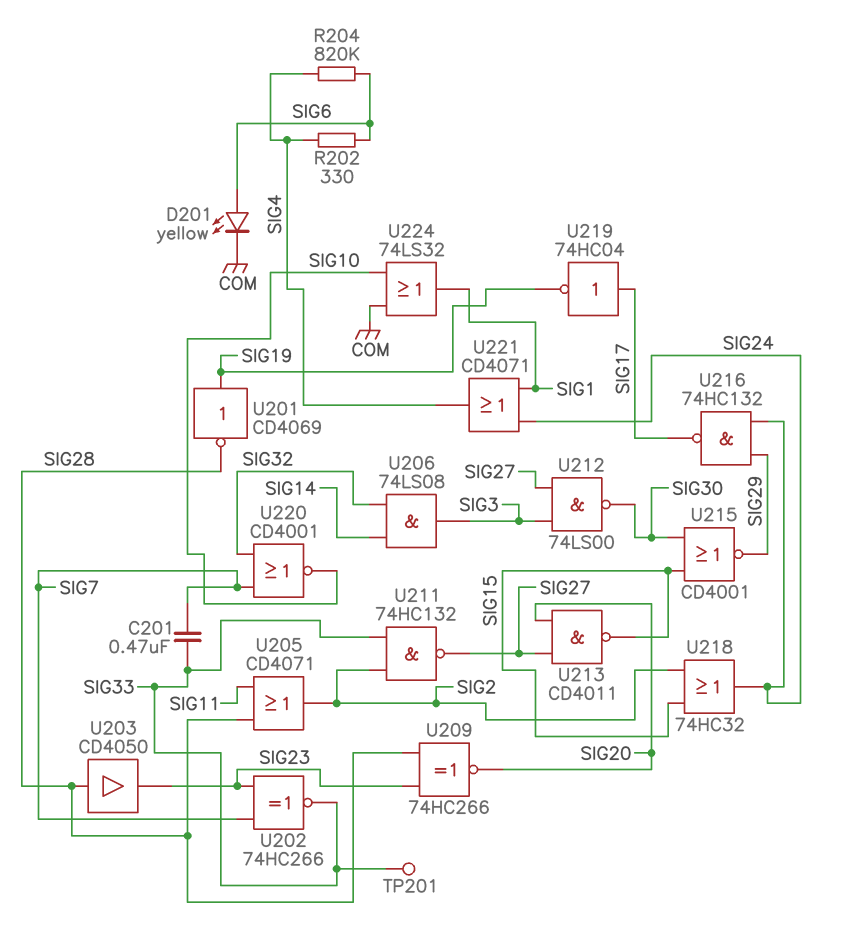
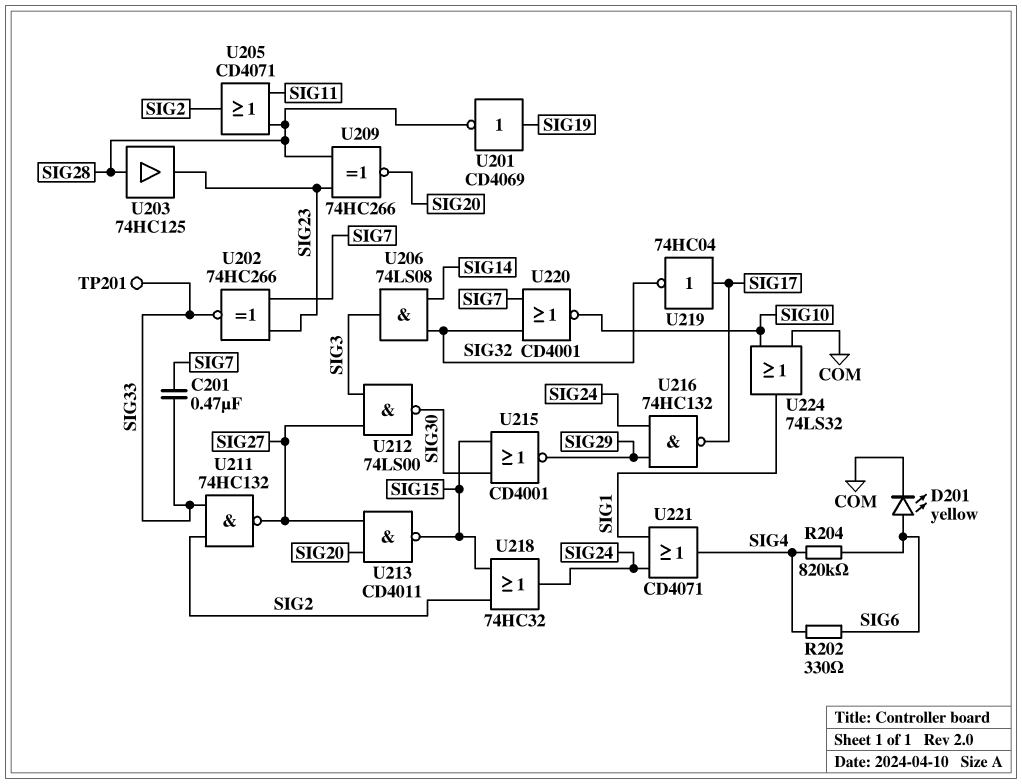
U203: buffer CD4050 (in SIG28, out SIG23) -> buffer 74HC125 (in SIG28, out SIG23)
U219: NOT 74HC04 (in SIG17, out SIG19) -> NOT 74HC04 (in SIG17, out SIG32)

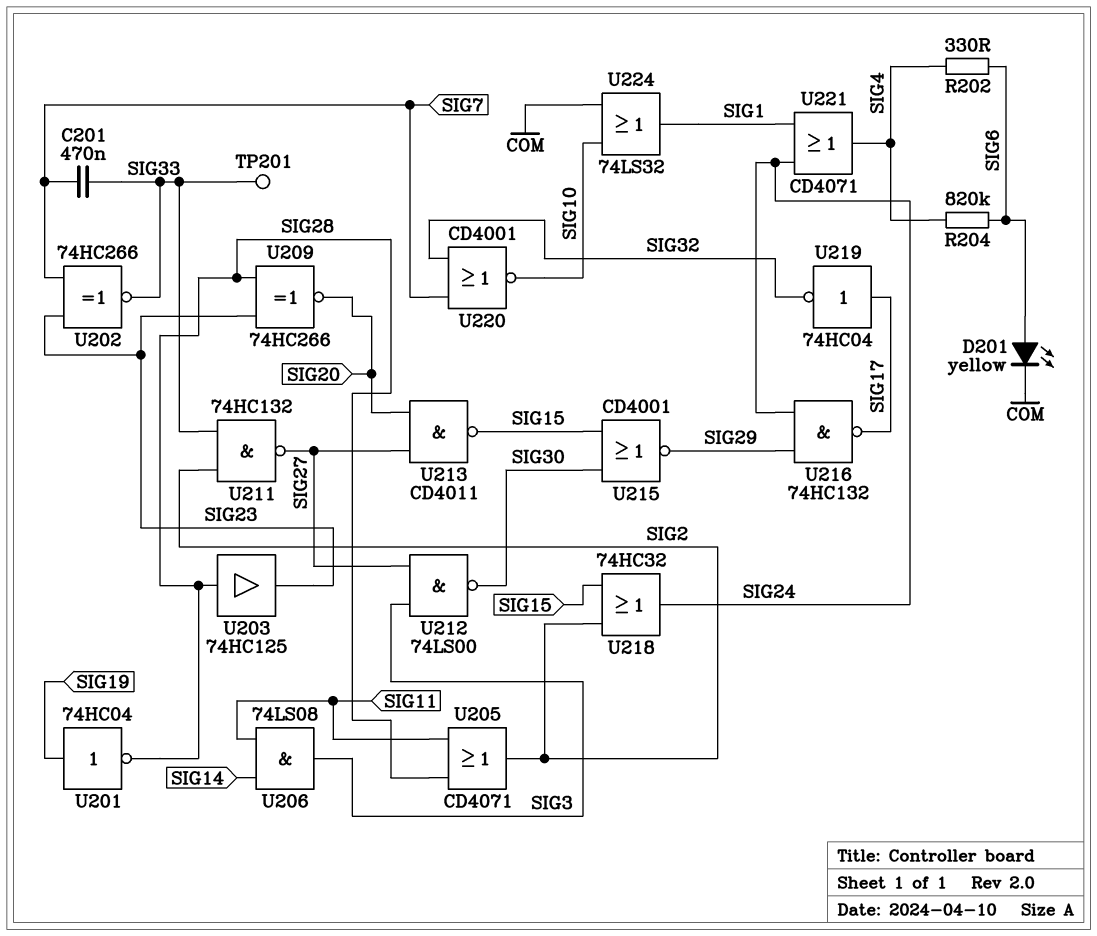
U201: NOT CD4069 (in SIG19, out SIG28) -> NOT 74HC04 (in SIG19, out SIG28)
U206: AND 74LS08 (in SIG14, in SIG32, out SIG3) -> AND 74LS08 (in SIG11, in SIG14, out SIG3)

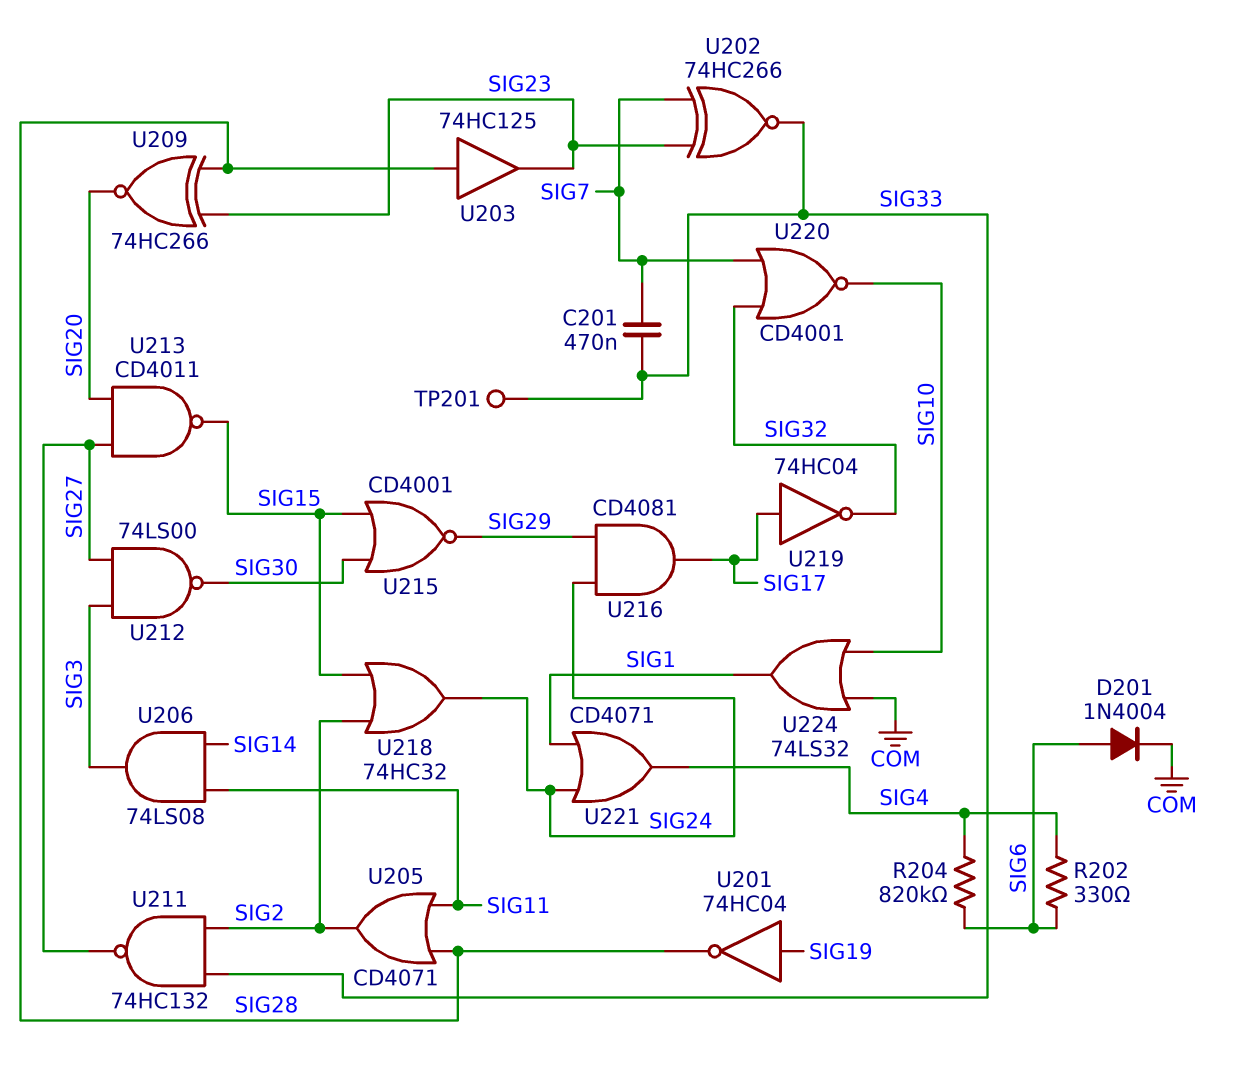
D201: LED yellow (A SIG6, K COM) -> diode 1N4004 (A SIG6, K COM)
U216: NAND 74HC132 (in SIG24, in SIG29, out SIG17) -> AND CD4081 (in SIG24, in SIG29, out SIG17)

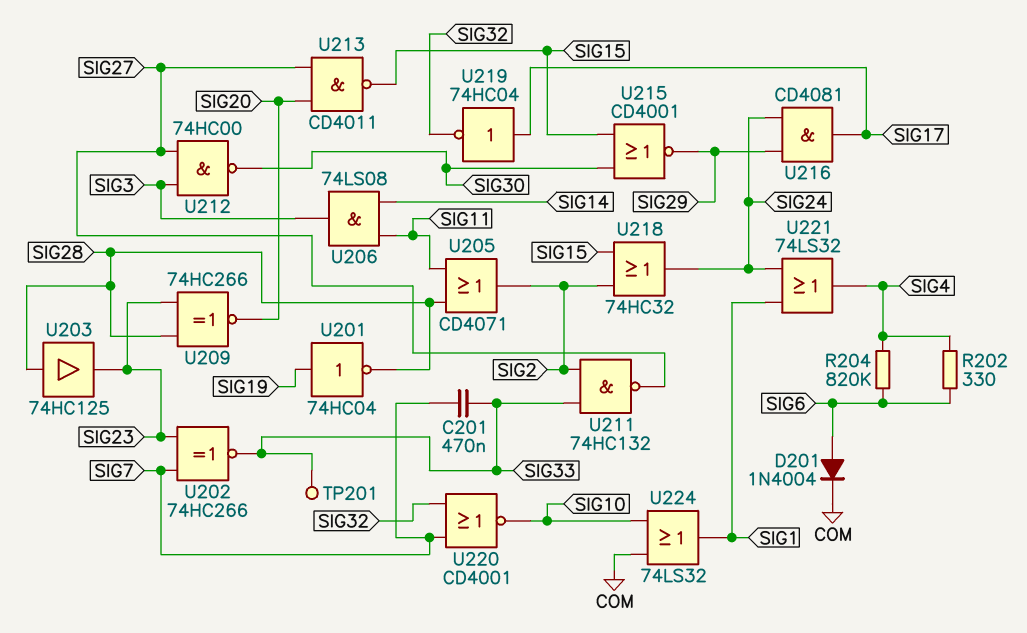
U212: NAND 74LS00 (in SIG3, in SIG27, out SIG30) -> NAND 74HC00 (in SIG3, in SIG27, out SIG30)
U221: OR CD4071 (in SIG1, in SIG24, out SIG4) -> OR 74LS32 (in SIG1, in SIG24, out SIG4)

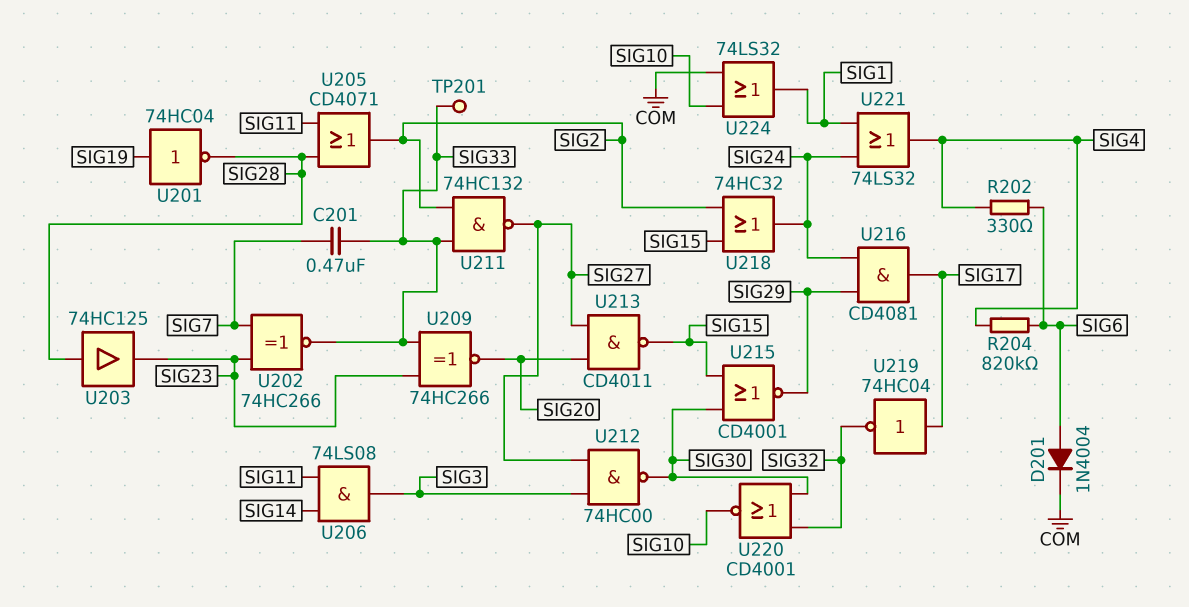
U209: XNOR 74HC266 (in SIG23, in SIG28, out SIG20) -> XNOR 74HC266 (in SIG23, in SIG33, out SIG20)
U220: NOR CD4001 (in SIG7, in SIG32, out SIG10) -> NOR CD4001 (in SIG30, in SIG32, out SIG10)

